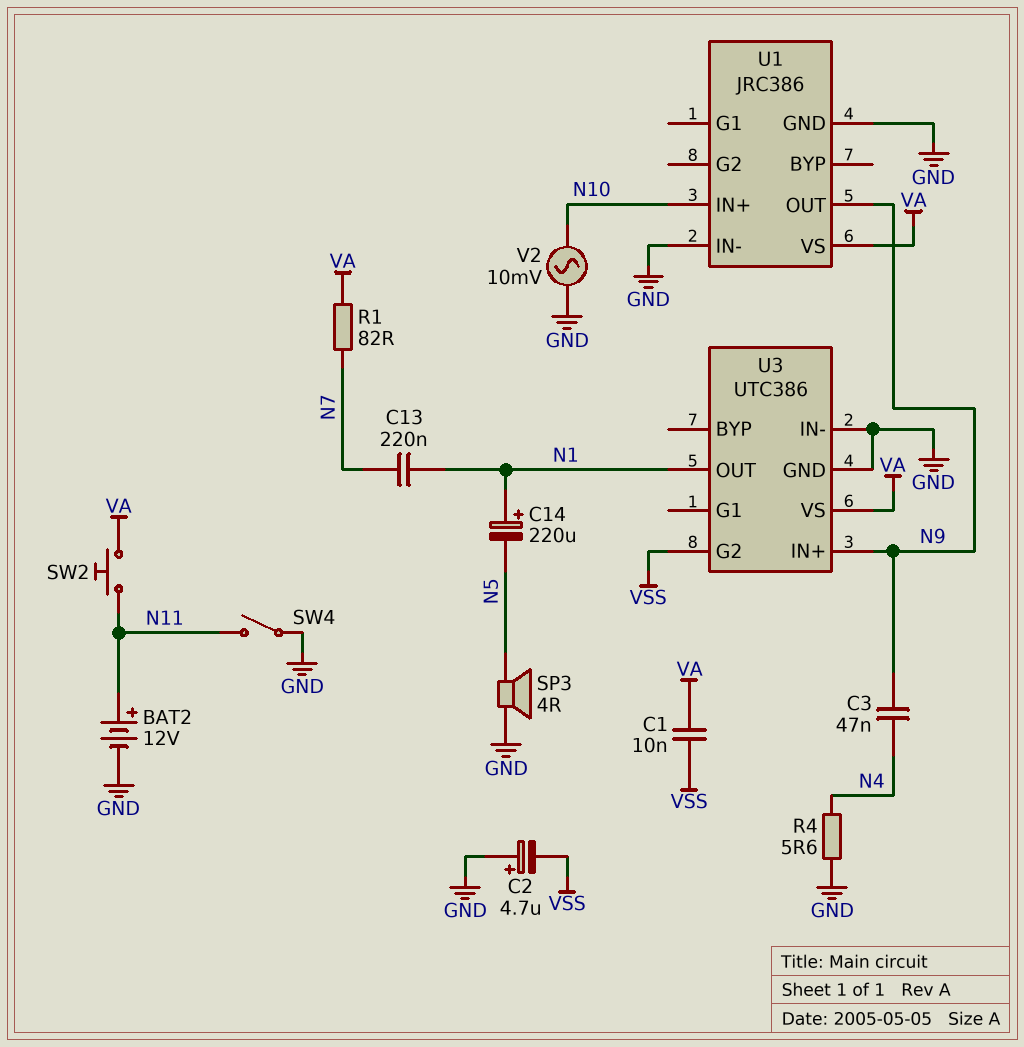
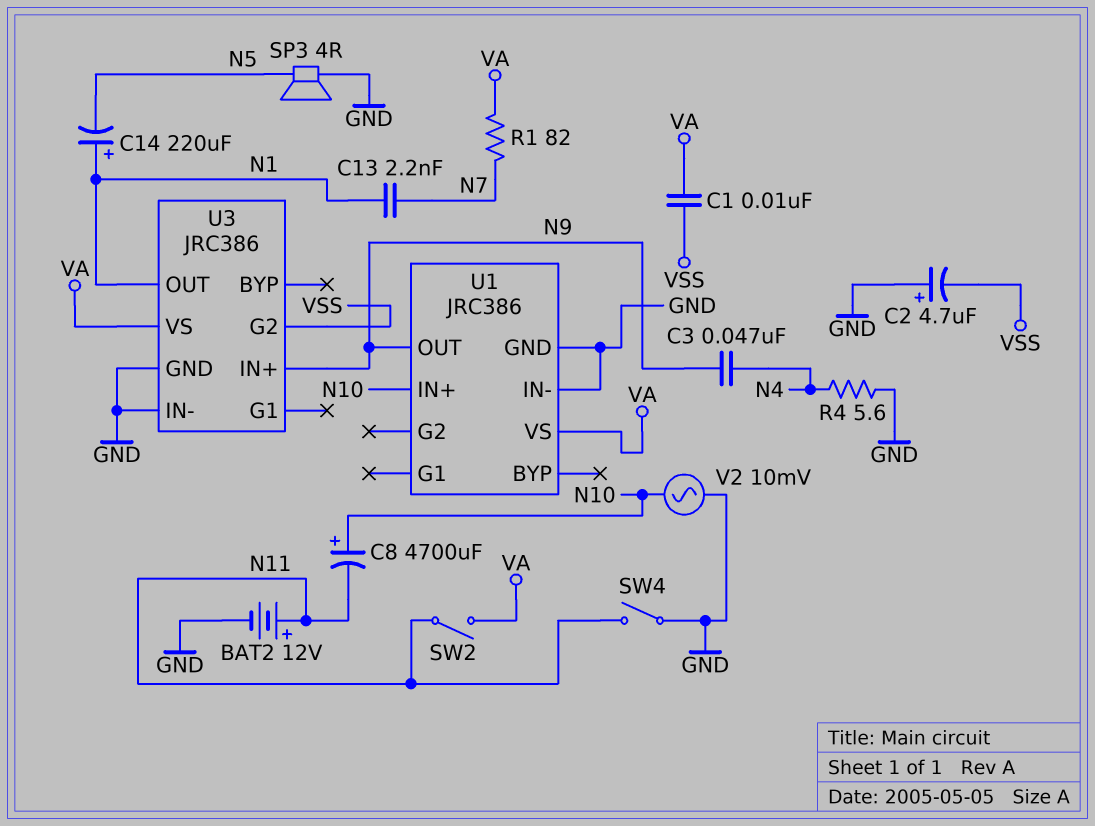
C8: none -> 4700uF (plus N10, minus N11)
C13: 220nF (N1, N7) -> 2.2nF (N1, N7)
SW2: button (N11, VA) -> switch (N11, VA)
U3: UTC386 -> JRC386

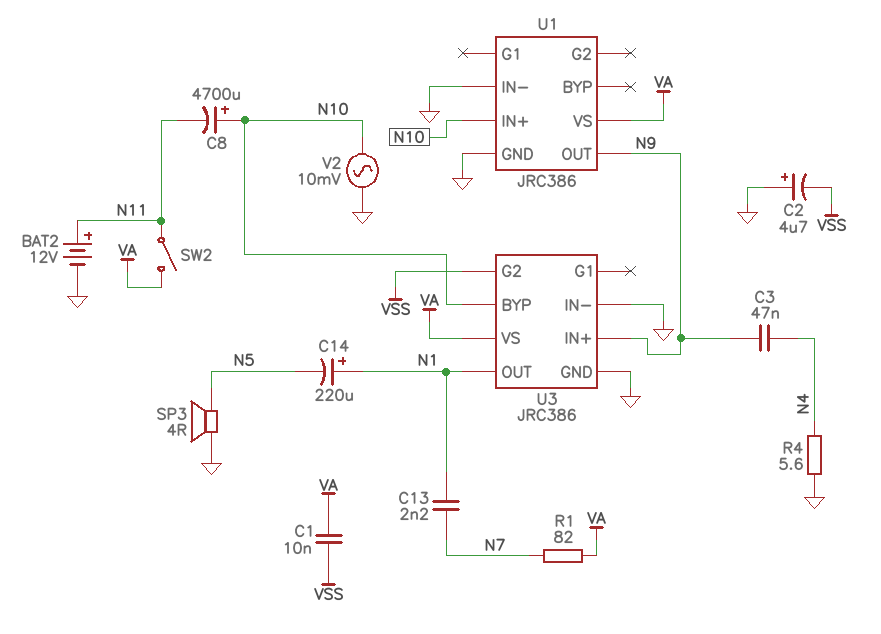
SW4: switch (GND, N11) -> none
U3 pin BYP: none -> N10

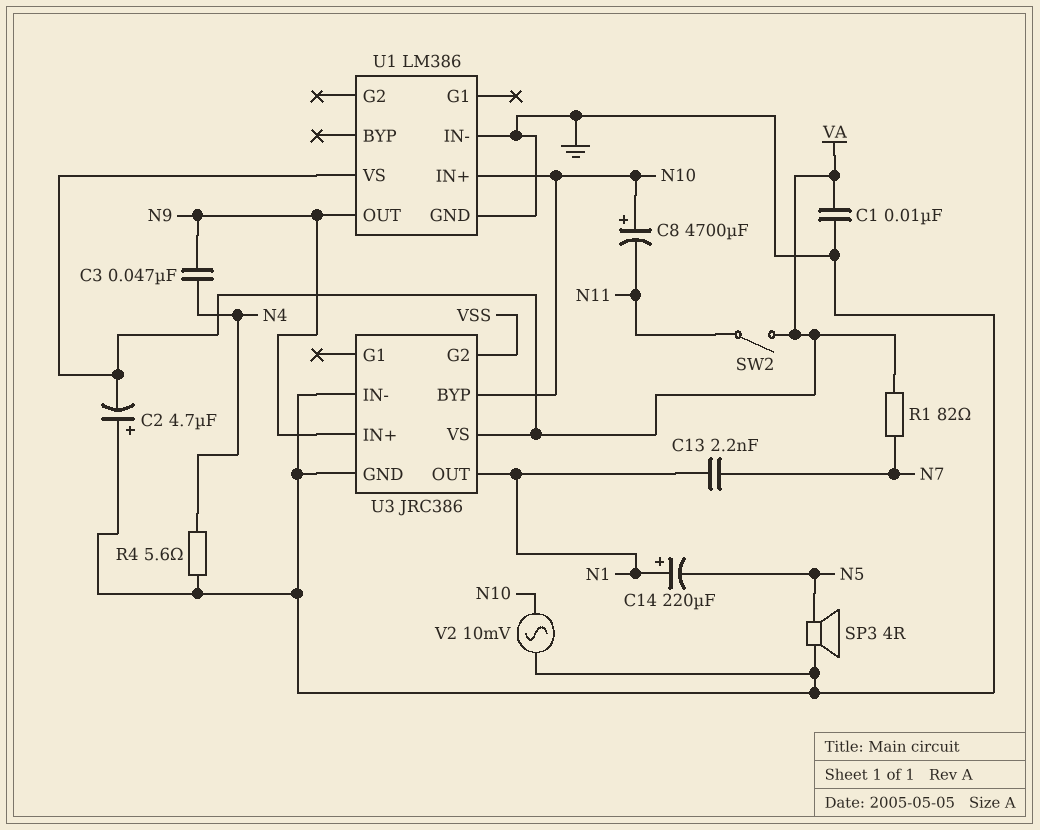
BAT2: 12V (plus N11, minus GND) -> none
C1: 10nF (VA, VSS) -> 10nF (GND, VA)
C2: 4.7uF (plus GND, minus VSS) -> 4.7uF (plus GND, minus VA)
U1: JRC386 -> LM386

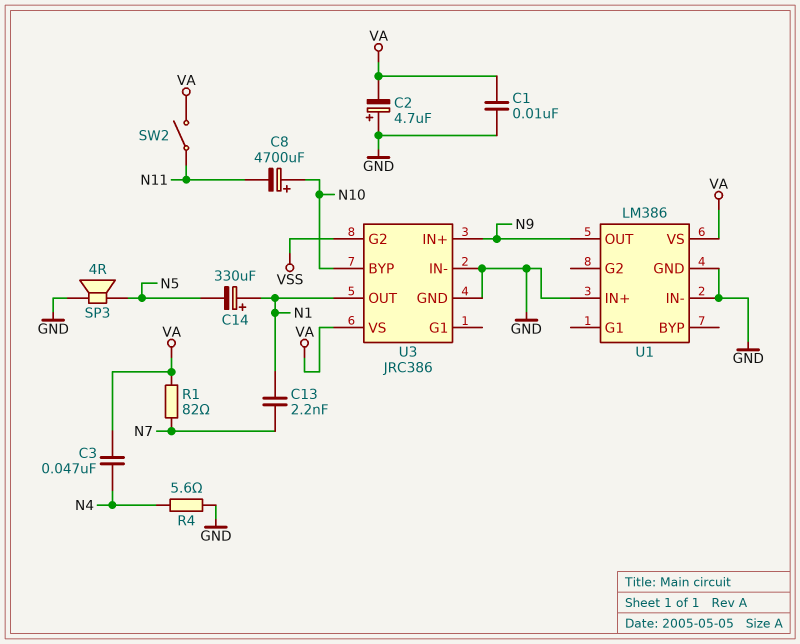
C3: 47nF (N4, N9) -> 47nF (N4, VA)
C14: 220uF (plus N1, minus N5) -> 330uF (plus N1, minus N5)
U1 pin IN+: N10 -> GND
V2: AC 10mV (GND, N10) -> none

